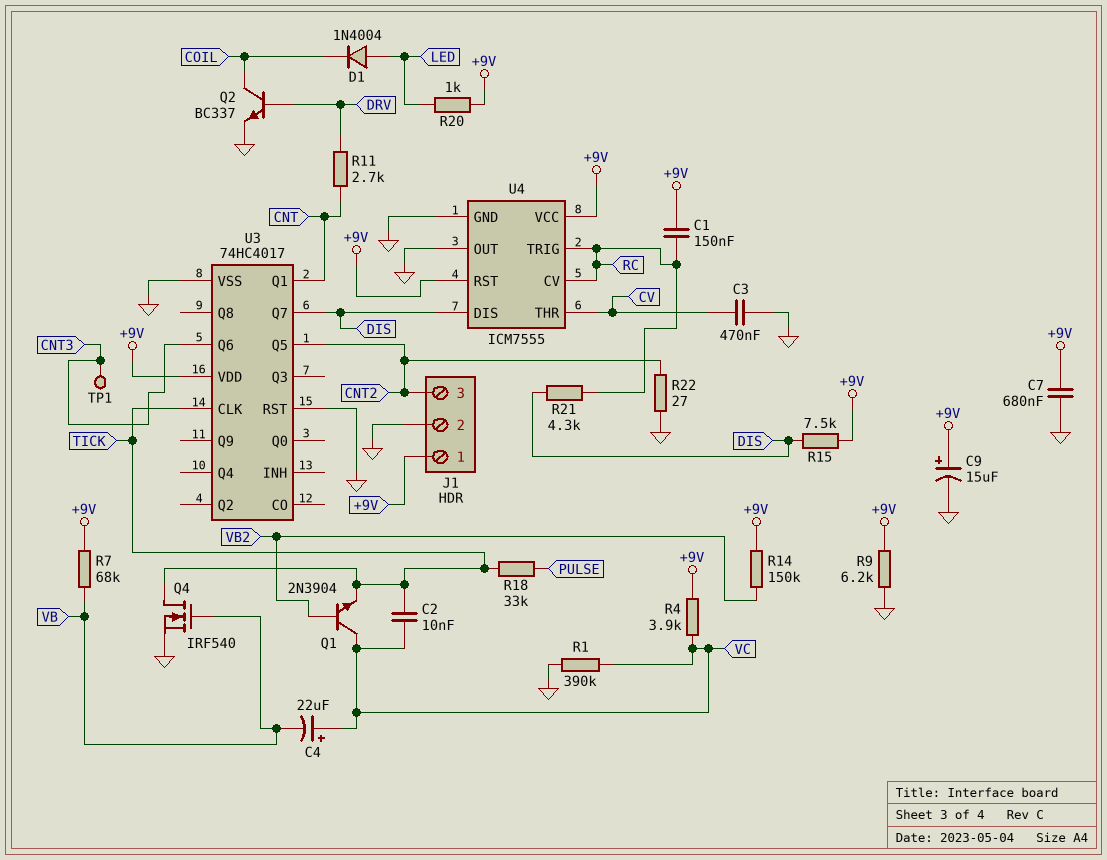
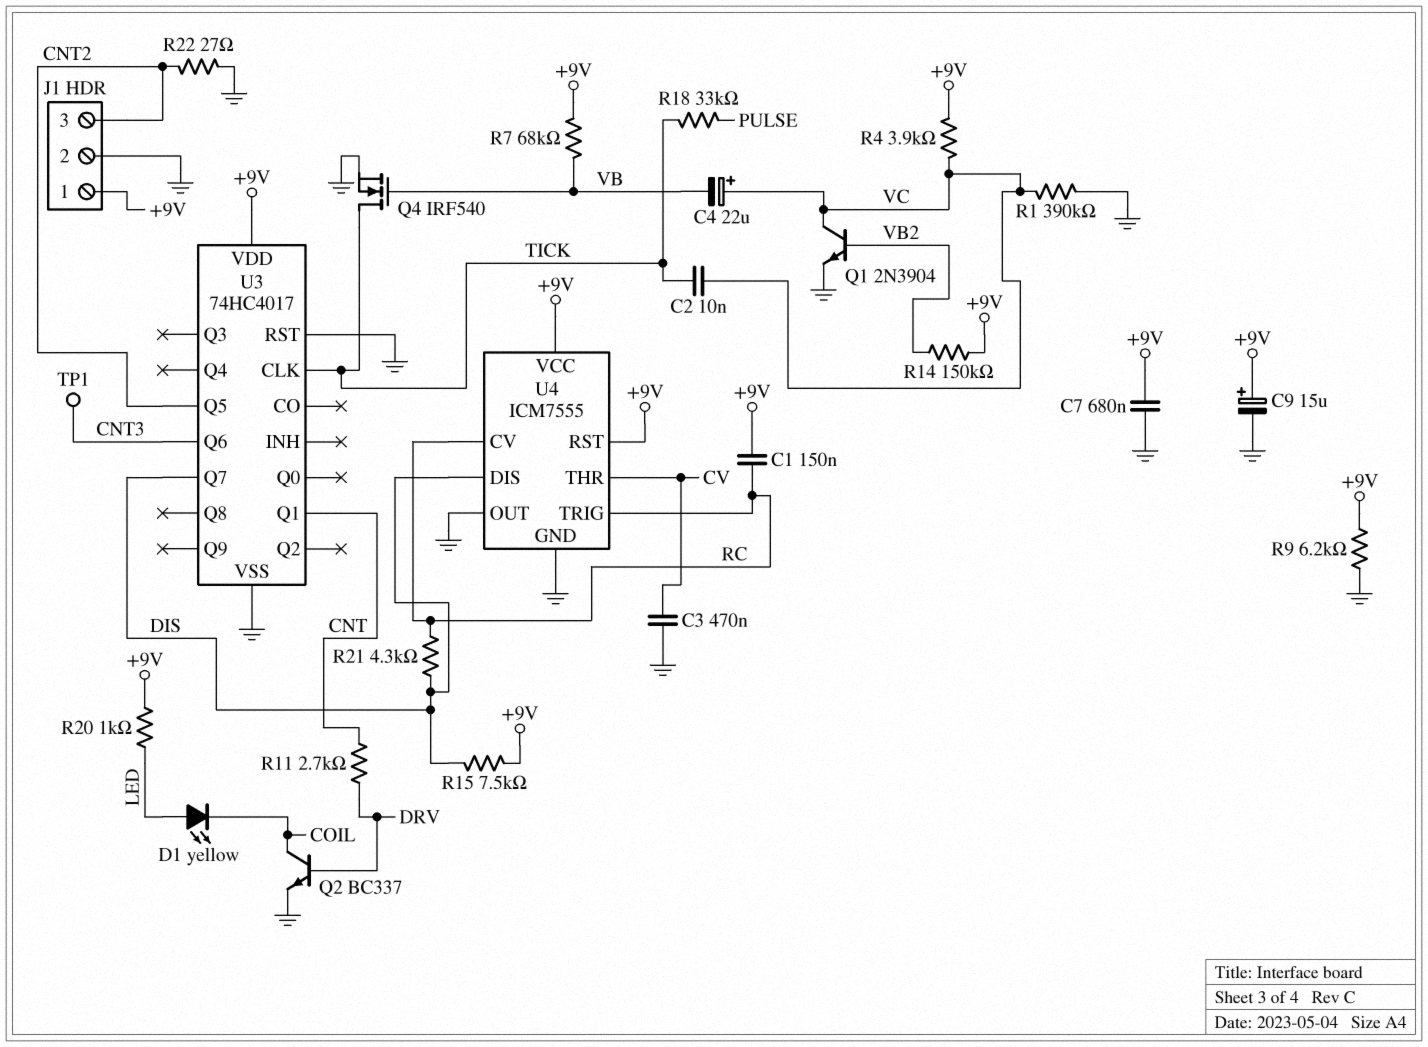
D1: diode 1N4004 (A LED, K COIL) -> LED yellow (A LED, K COIL)
Q1: NPN 2N3904 (B VB2, C VC, E TICK) -> NPN 2N3904 (B VB2, C VC, E GND)

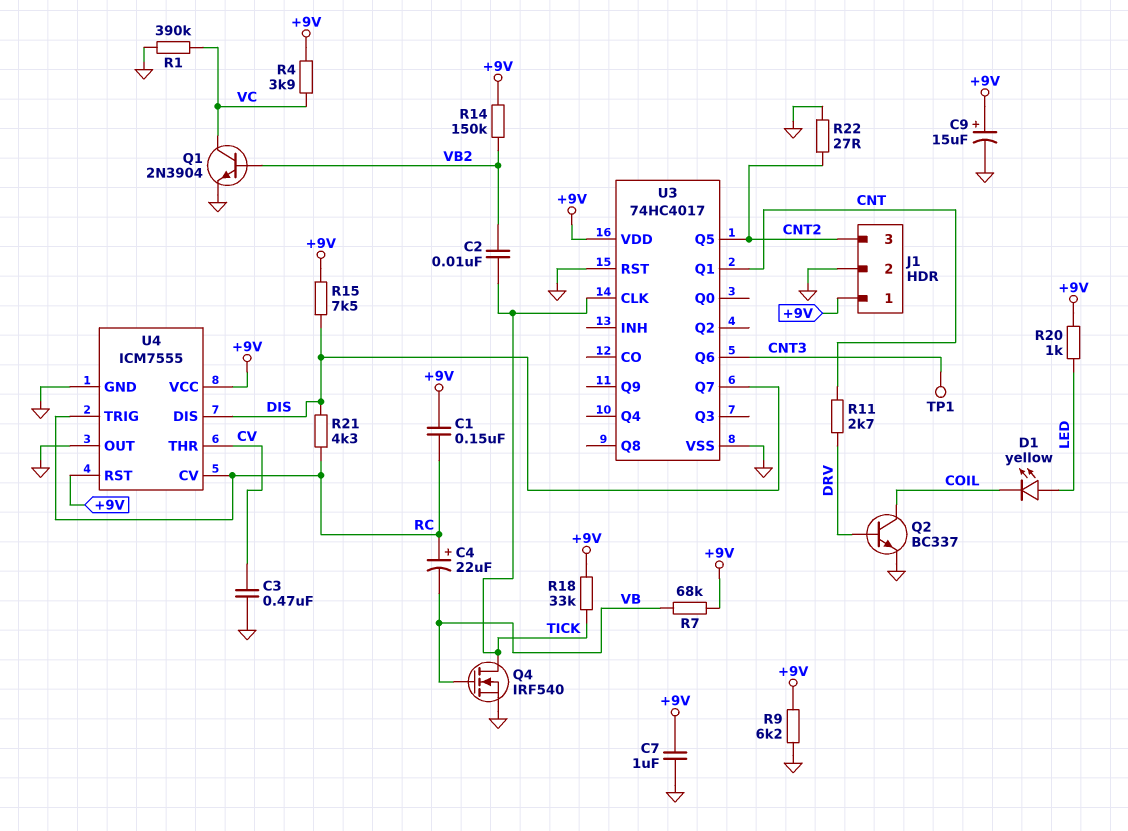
C2: 10nF (TICK, VC) -> 10nF (TICK, VB2)
C4: 22uF (plus VC, minus VB) -> 22uF (plus RC, minus VB)
C7: 680nF (+9V, GND) -> 1uF (+9V, GND)
R18: 33k (PULSE, TICK) -> 33k (+9V, TICK)

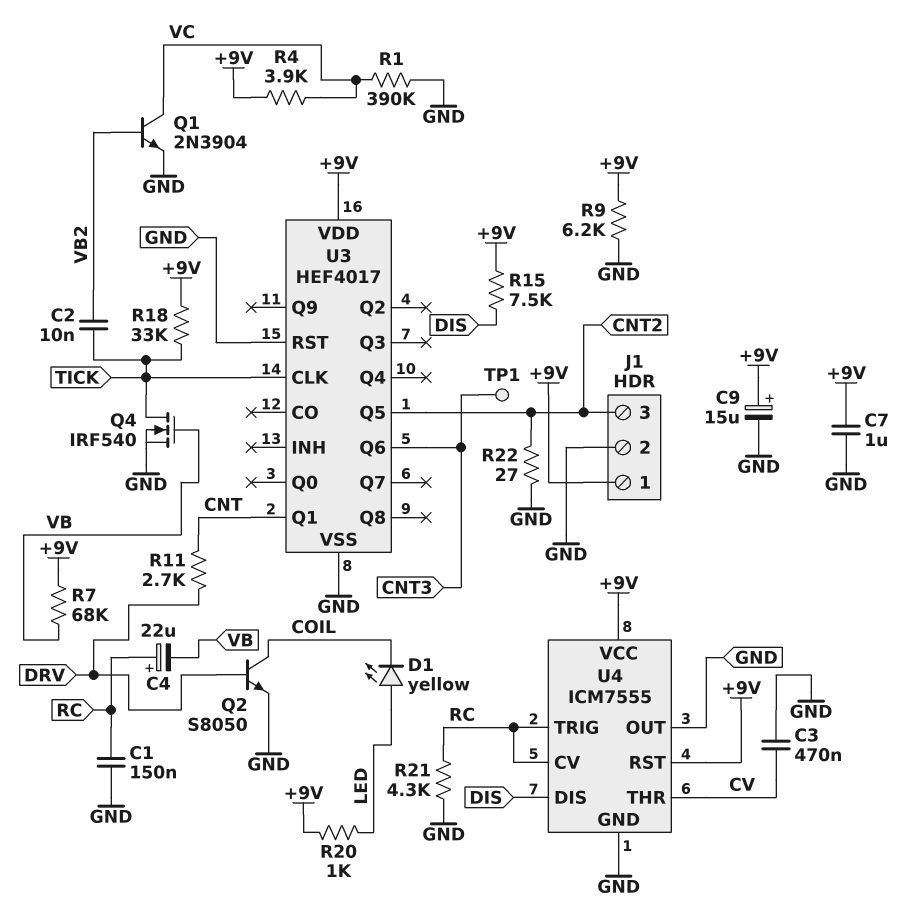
C1: 150nF (+9V, RC) -> 150nF (GND, RC)
Q2: NPN BC337 (B DRV, C COIL, E GND) -> NPN S8050 (B DRV, C COIL, E GND)
R14: 150k (+9V, VB2) -> none
R21: 4.3k (DIS, RC) -> 4.3k (GND, RC)
U3: 74HC4017 -> HEF4017
U3 pin Q7: DIS -> none

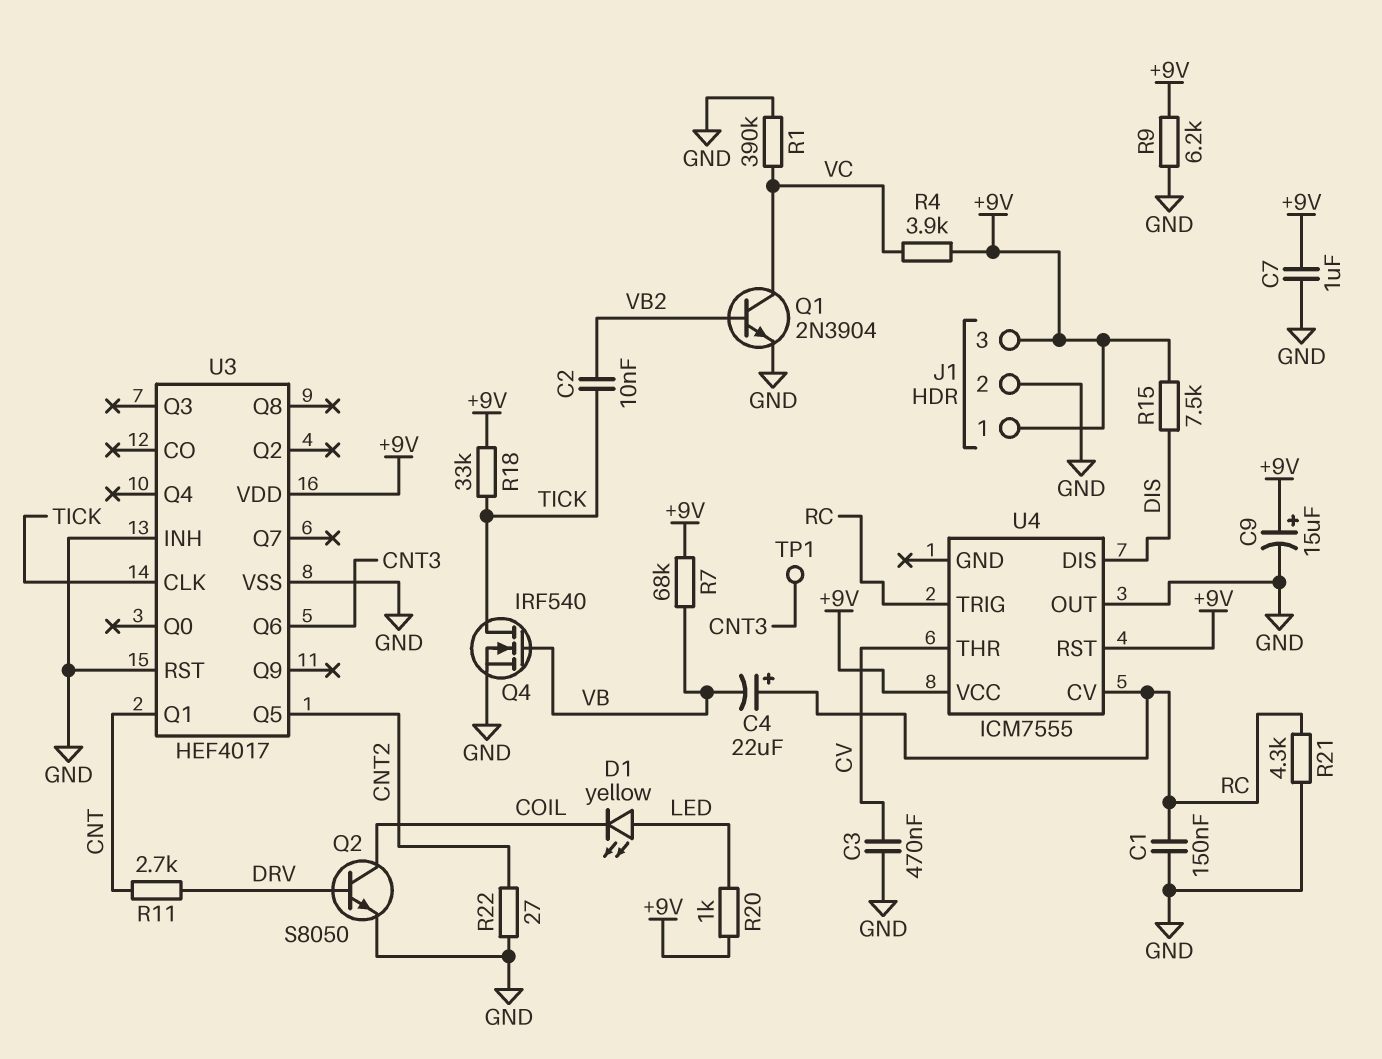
J1 pin 3: CNT2 -> +9V
U3 pin INH: none -> GND
U4 pin GND: GND -> none

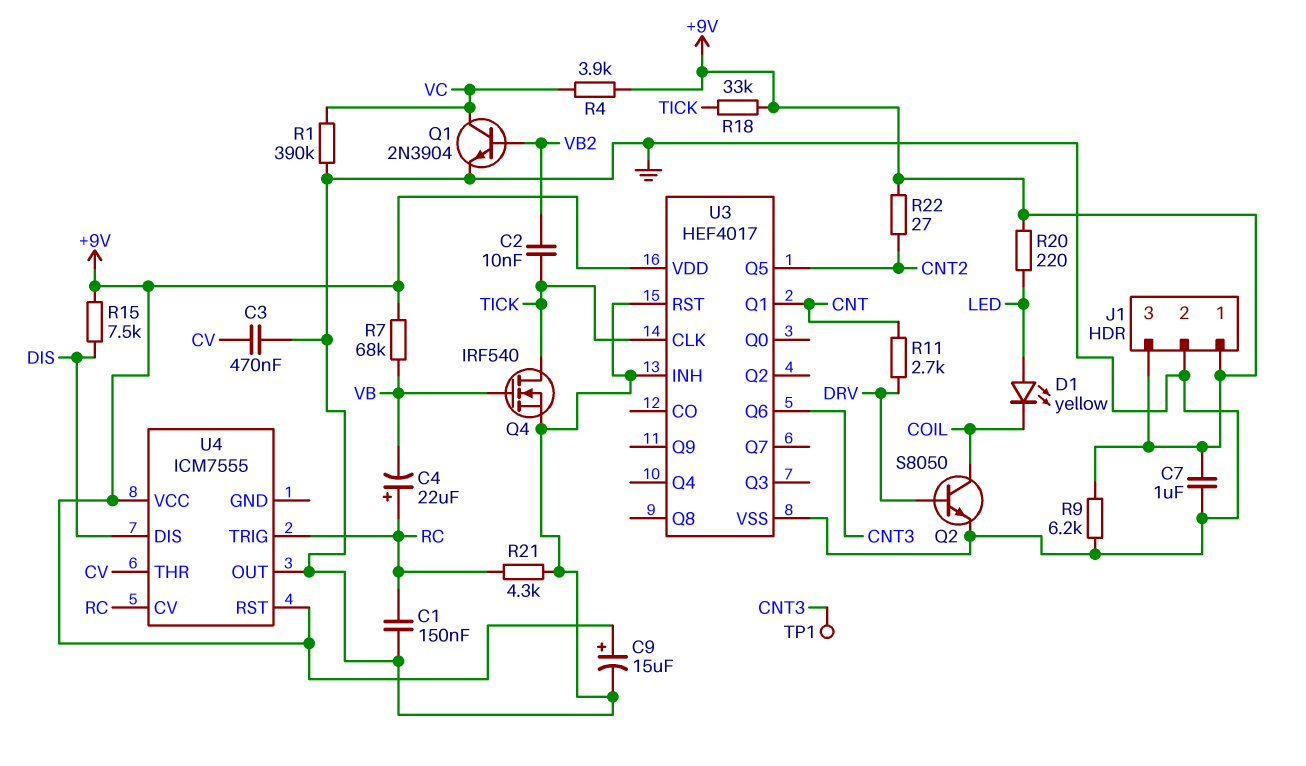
R20: 1k (+9V, LED) -> 220 (+9V, LED)
R22: 27 (CNT2, GND) -> 27 (+9V, CNT2)

